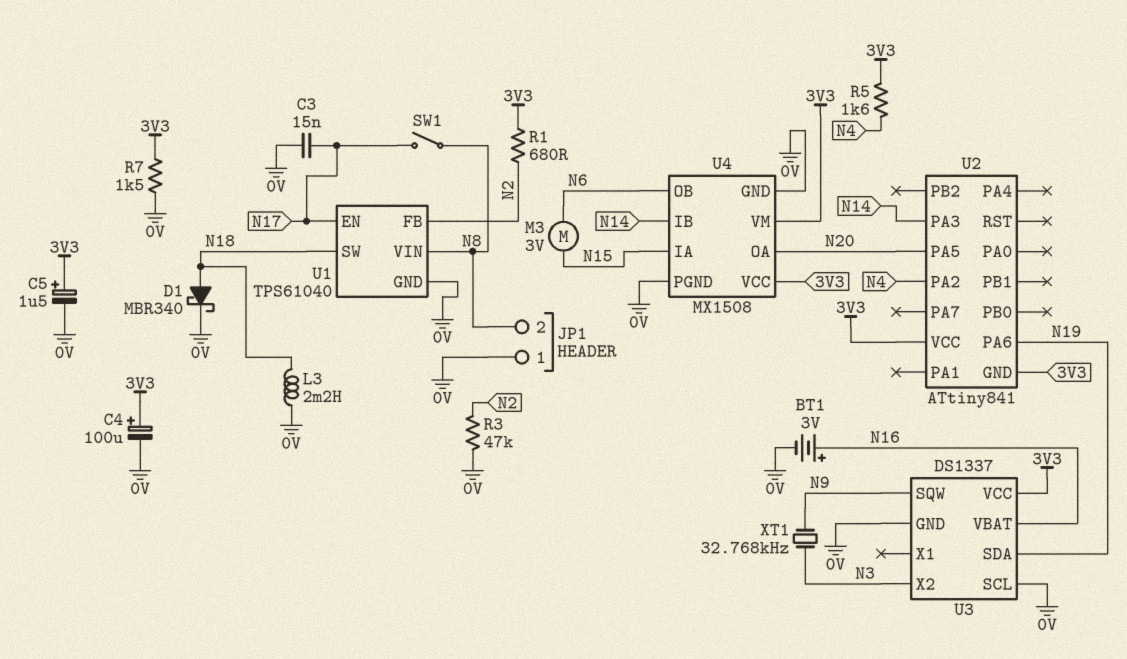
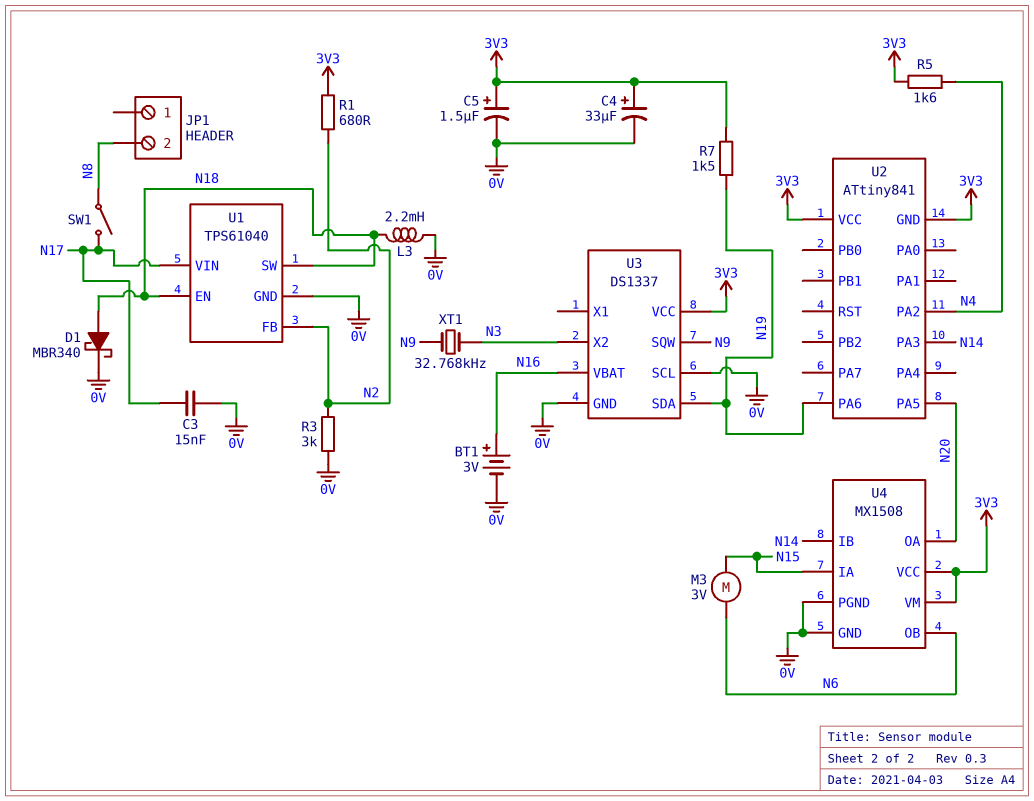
C4: 100uF (plus 3V3, minus 0V) -> 33uF (plus 3V3, minus 0V)
JP1 pin 1: 0V -> none
R3: 47k (0V, N2) -> 3k (0V, N2)
R7: 1.5k (0V, 3V3) -> 1.5k (3V3, N19)
U1 pin EN: N17 -> N18
U1 pin VIN: N8 -> N17

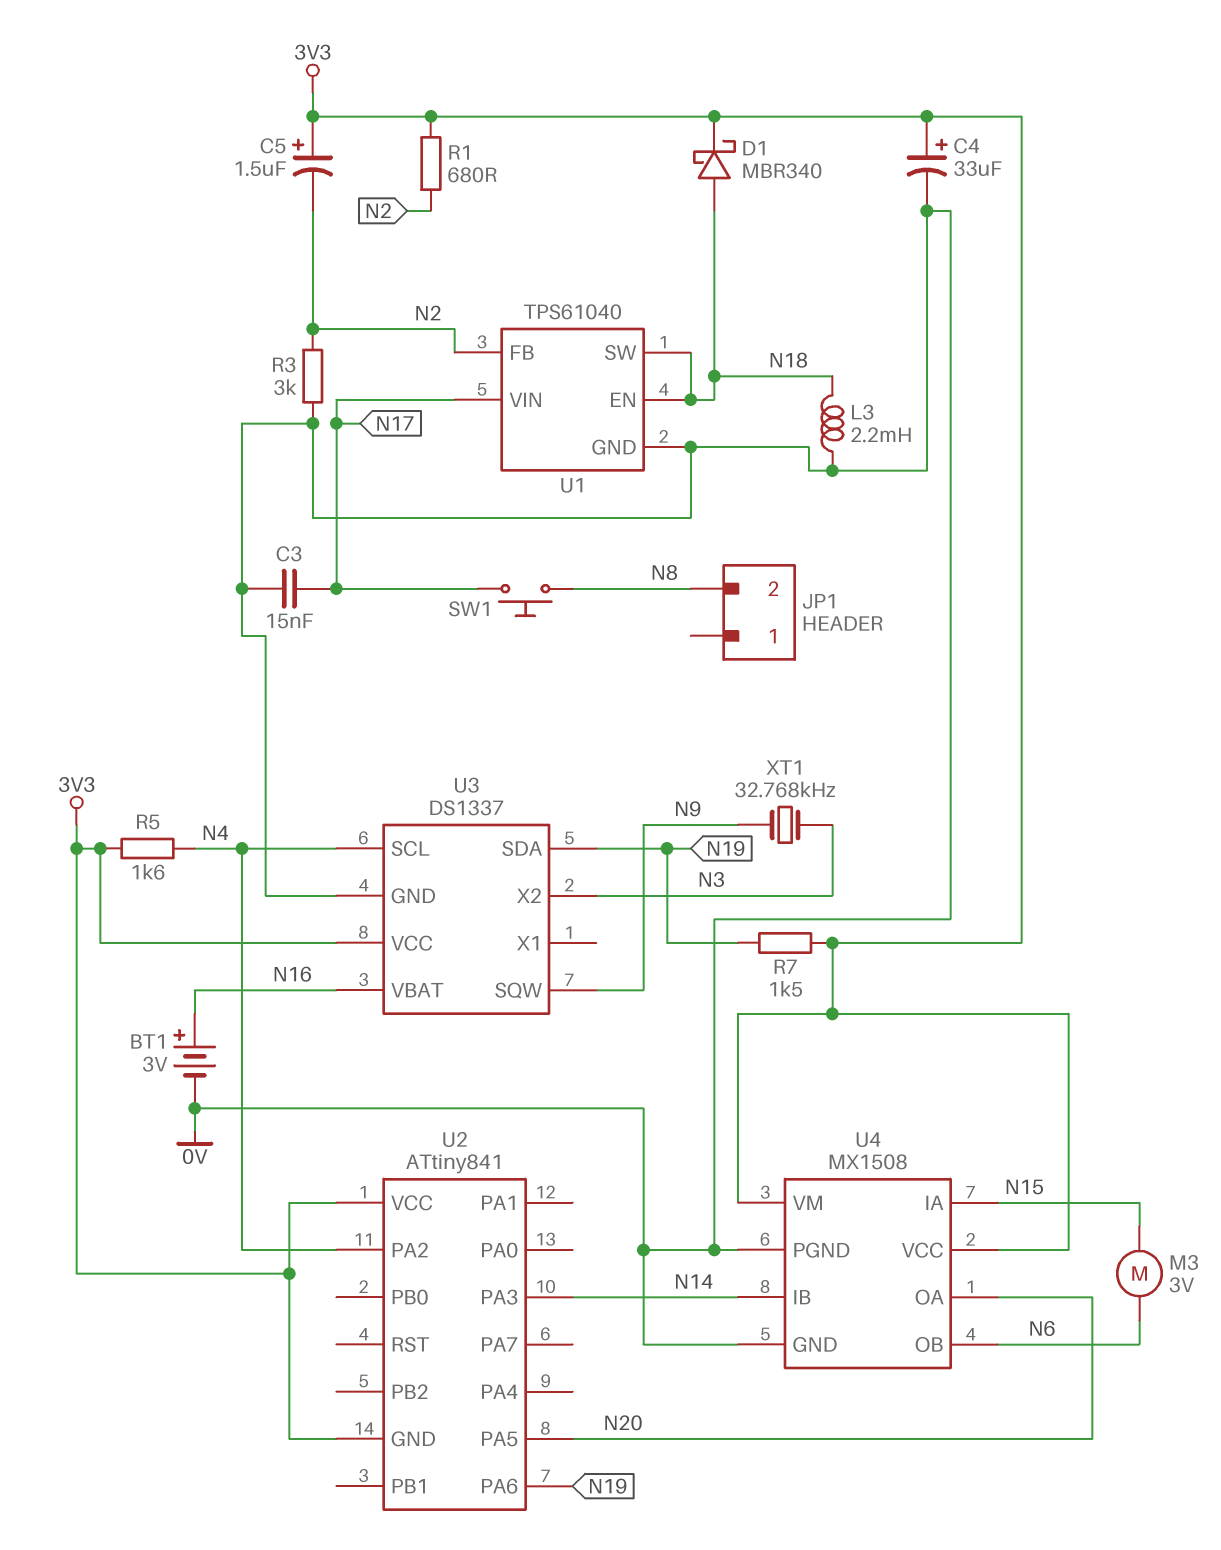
C5: 1.5uF (plus 3V3, minus 0V) -> 1.5uF (plus 3V3, minus N2)
D1: schottky MBR340 (A N18, K 0V) -> schottky MBR340 (A N18, K 3V3)
SW1: switch (N8, N17) -> button (N8, N17)
U3 pin SCL: 0V -> N4

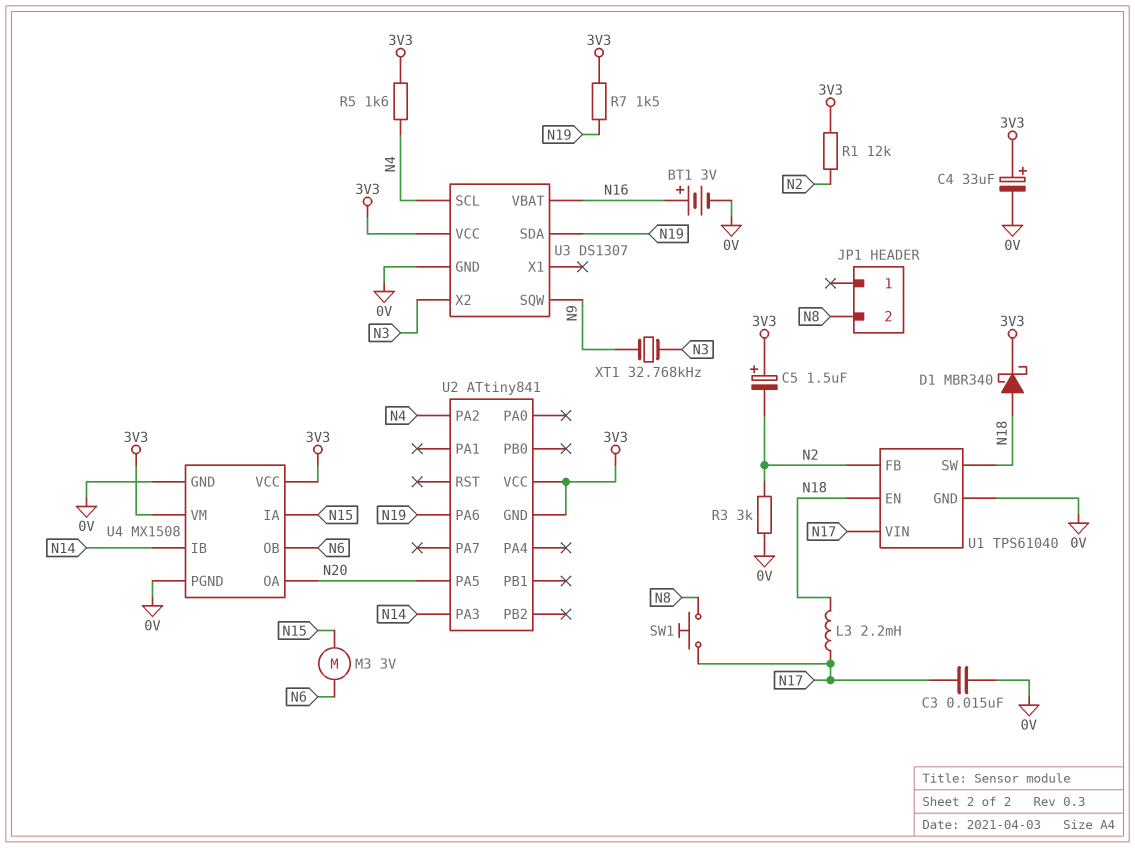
L3: 2.2mH (0V, N18) -> 2.2mH (N17, N18)
R1: 680 (3V3, N2) -> 12k (3V3, N2)
U3: DS1337 -> DS1307

